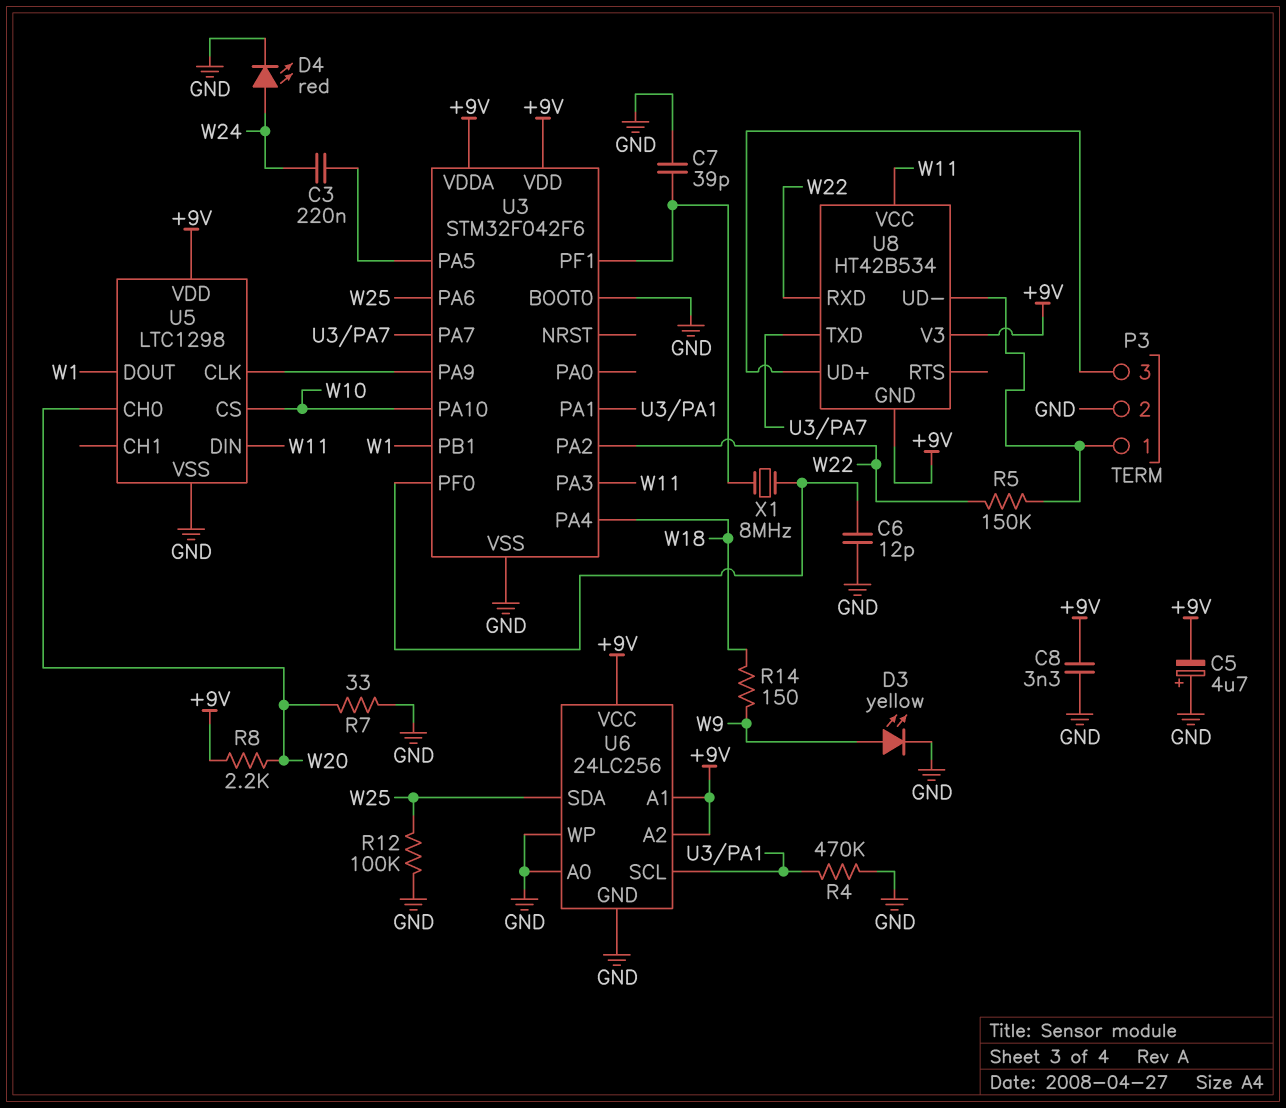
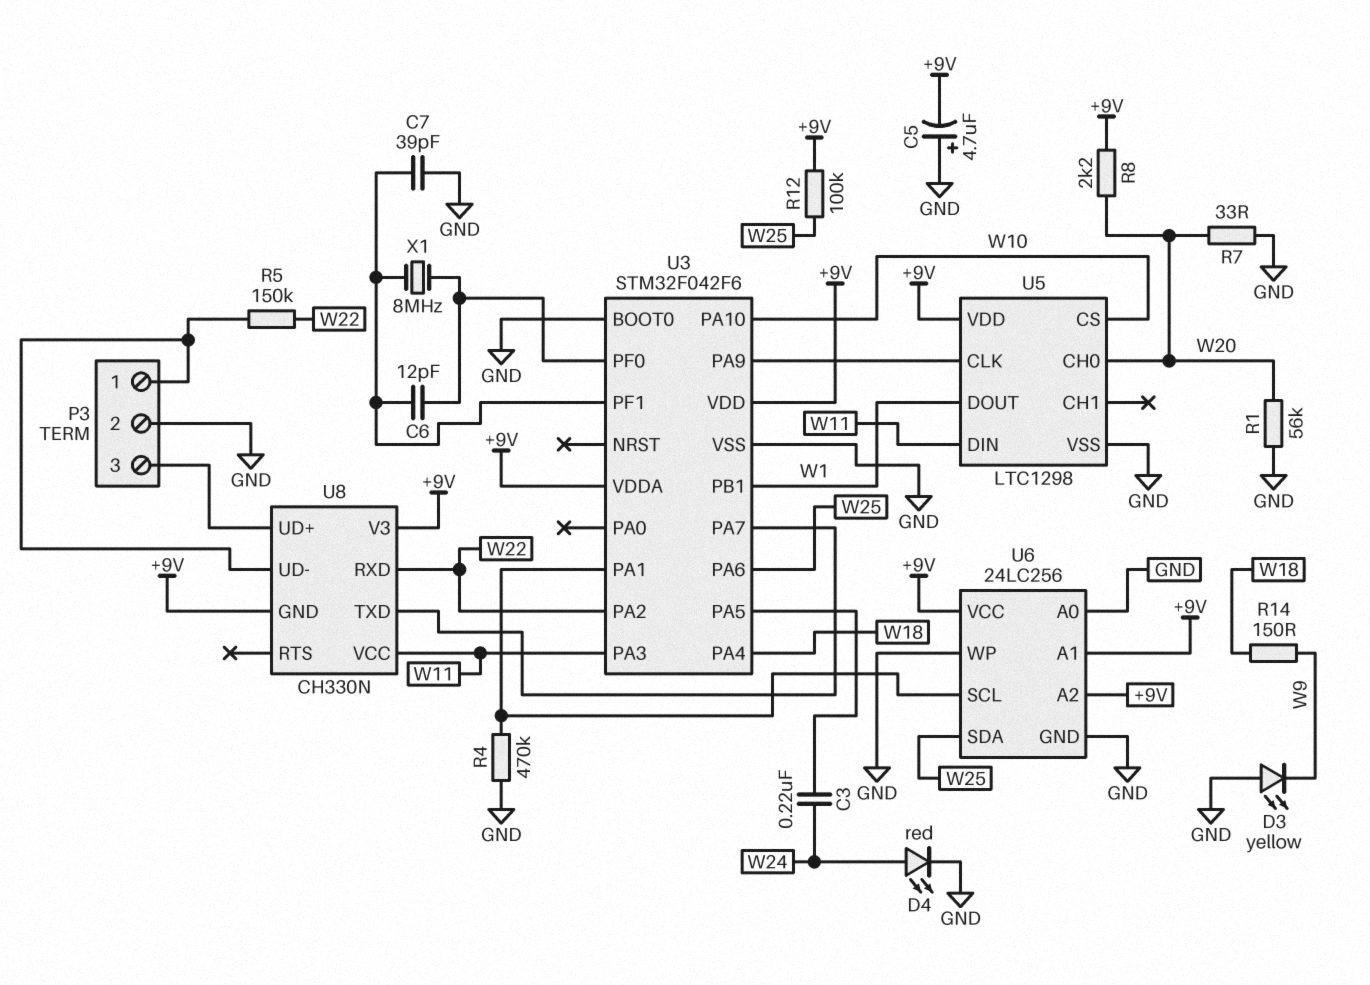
C6: 12pF (GND, U3/PF0) -> 12pF (U3/PF0, U3/PF1)
C8: 3.3nF (+9V, GND) -> none
D3: LED yellow (A W9, K GND) -> LED yellow (A GND, K W9)
R1: none -> 56k (GND, W20)
R12: 100k (GND, W25) -> 100k (+9V, W25)
U8: HT42B534 -> CH330N

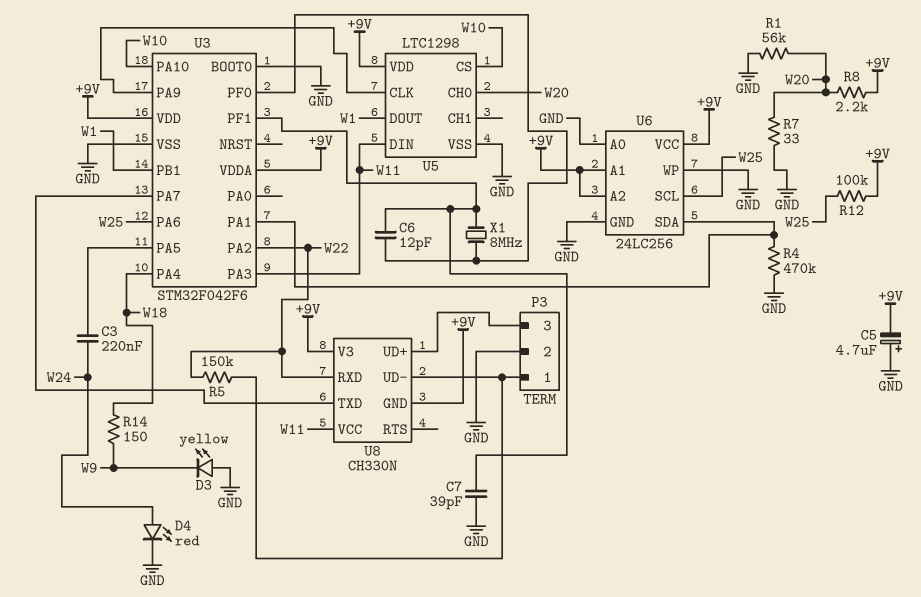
U6 pin SCL: U3/PA1 -> W25
U6 pin SDA: W25 -> U3/PA1

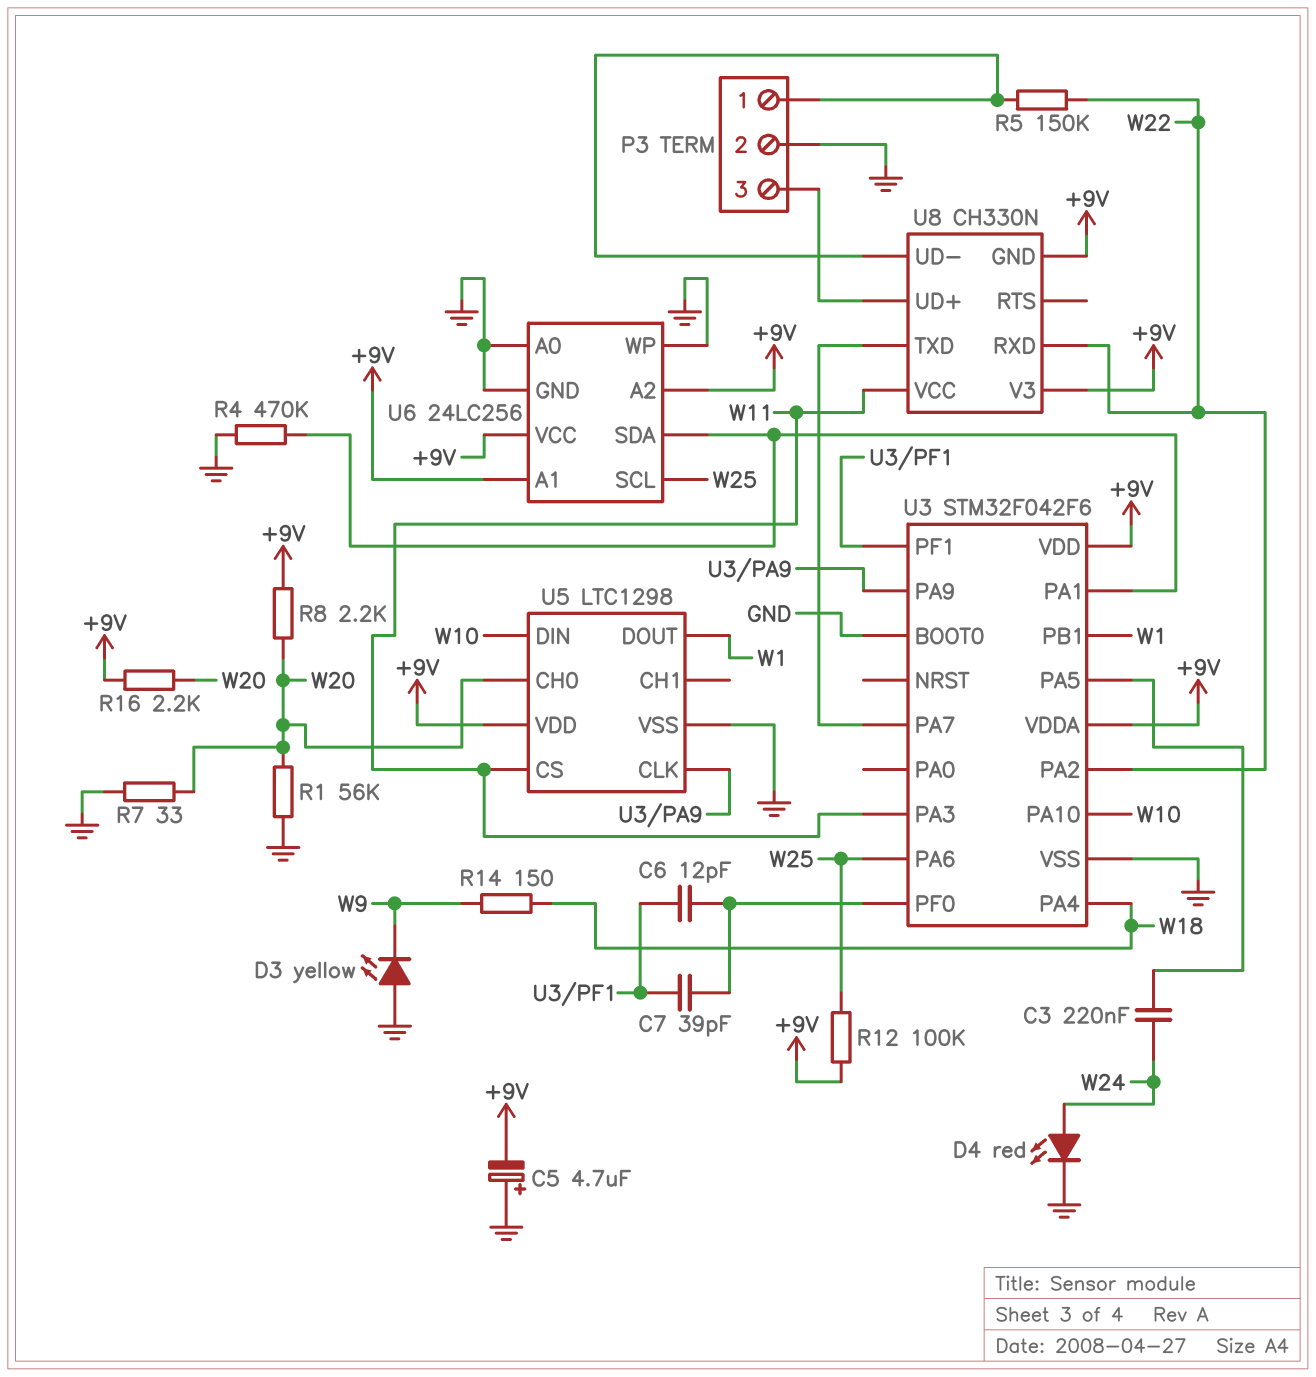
C7: 39pF (GND, U3/PF1) -> 39pF (U3/PF0, U3/PF1)
R16: none -> 2.2k (+9V, W20)
U5 pin CS: W10 -> W11
U5 pin DIN: W11 -> W10
X1: 8MHz (U3/PF0, U3/PF1) -> none

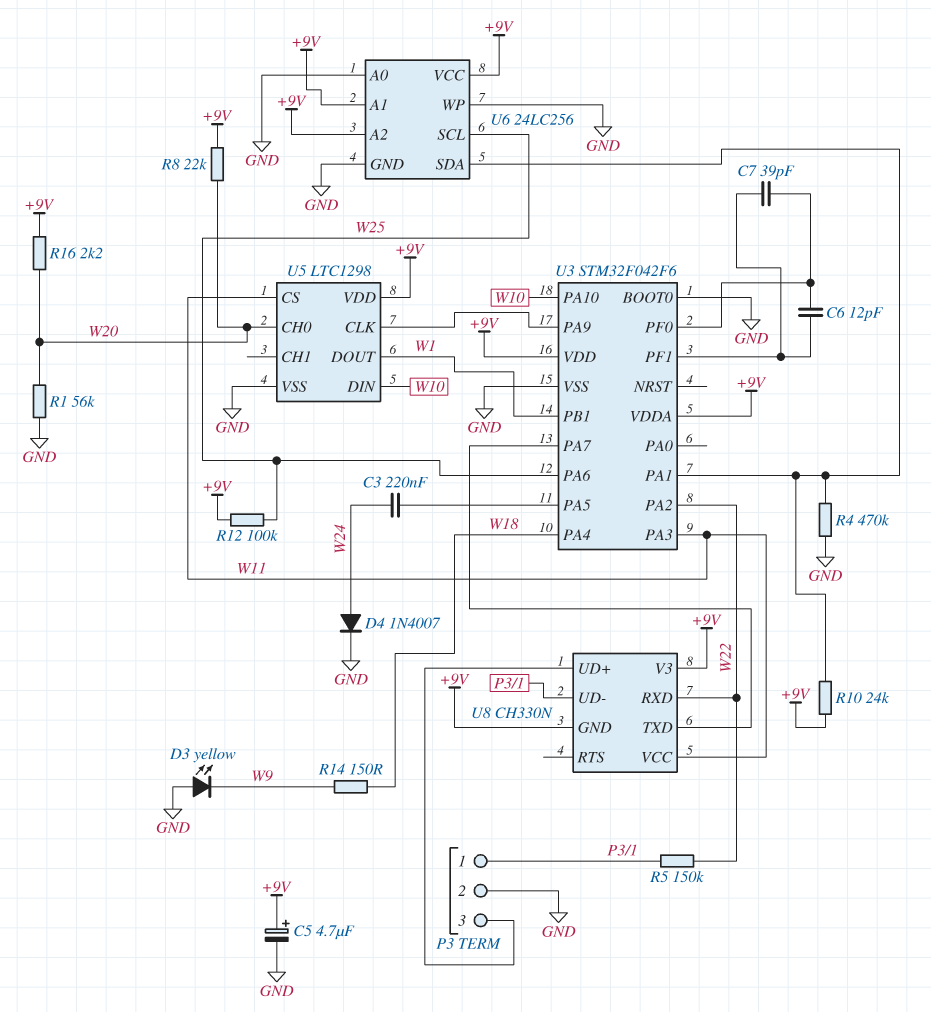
C5: 4.7uF (plus GND, minus +9V) -> 4.7uF (plus +9V, minus GND)
D4: LED red (A W24, K GND) -> diode 1N4007 (A W24, K GND)
R7: 33 (GND, W20) -> none
R8: 2.2k (+9V, W20) -> 22k (+9V, W20)
R10: none -> 24k (+9V, U3/PA1)

